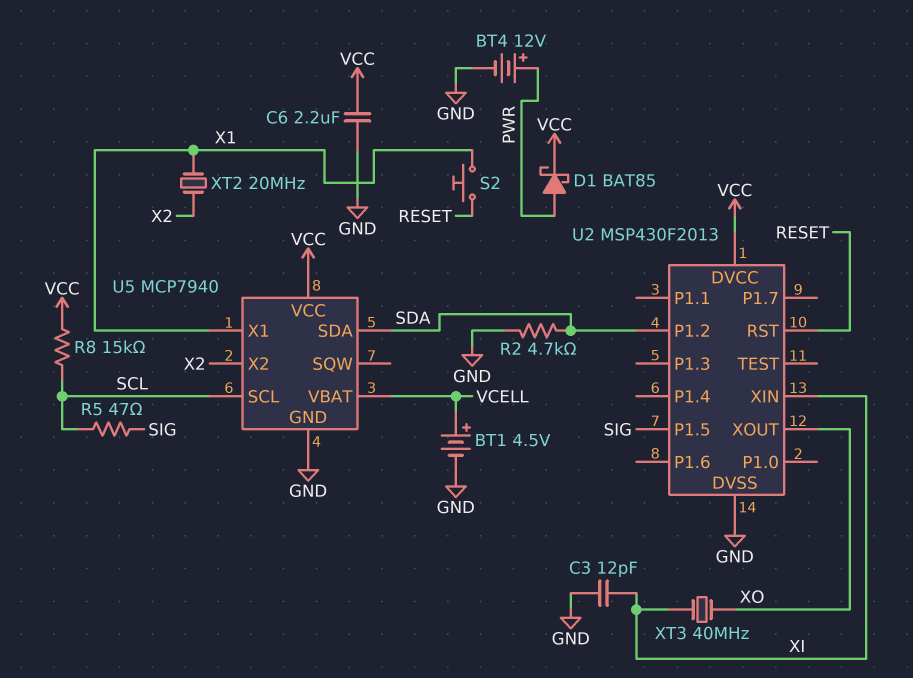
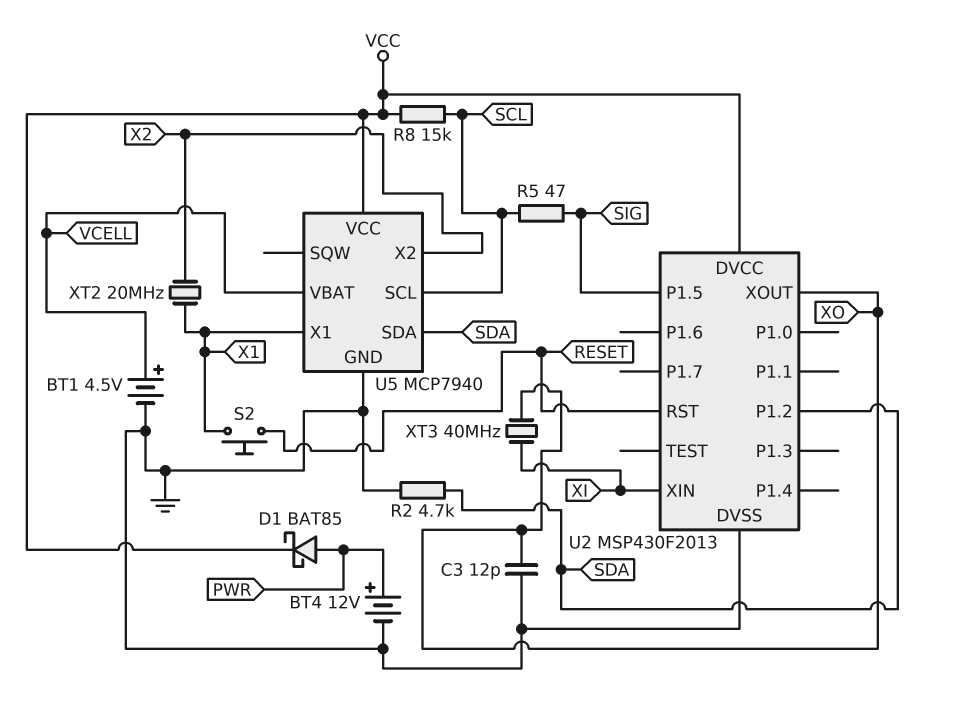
C3: 12pF (GND, XI) -> 12pF (GND, XO)
C6: 2.2uF (GND, VCC) -> none

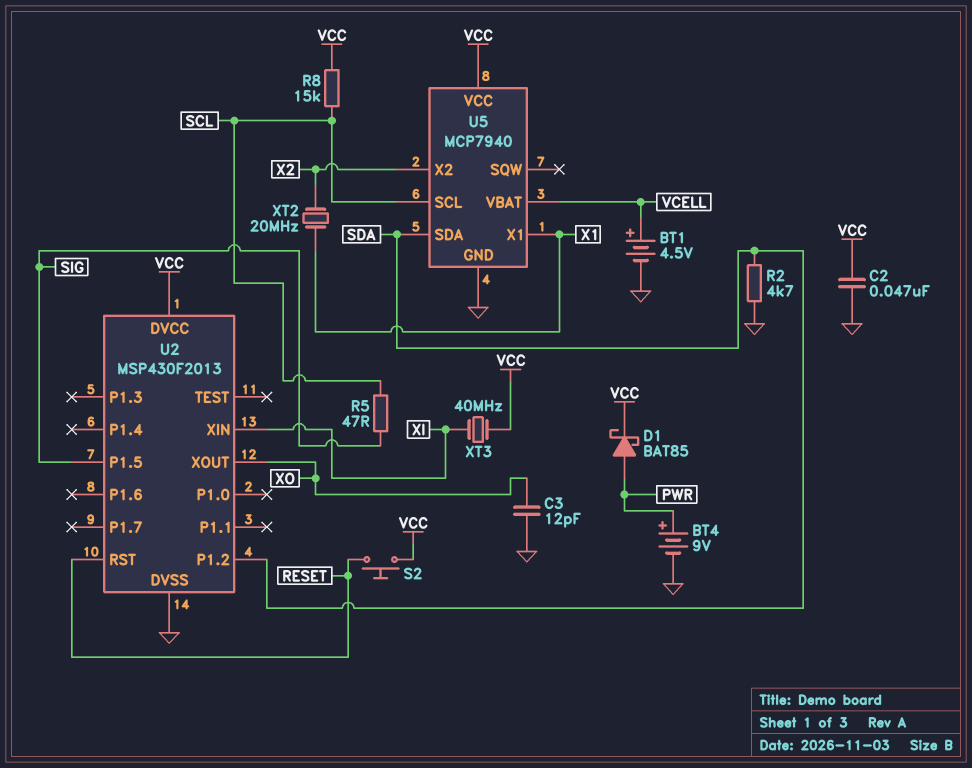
BT4: 12V (plus PWR, minus GND) -> 9V (plus PWR, minus GND)
C2: none -> 47nF (GND, VCC)
S2: button (RESET, X1) -> button (RESET, VCC)
XT3: 40MHz (XI, XO) -> 40MHz (VCC, XI)

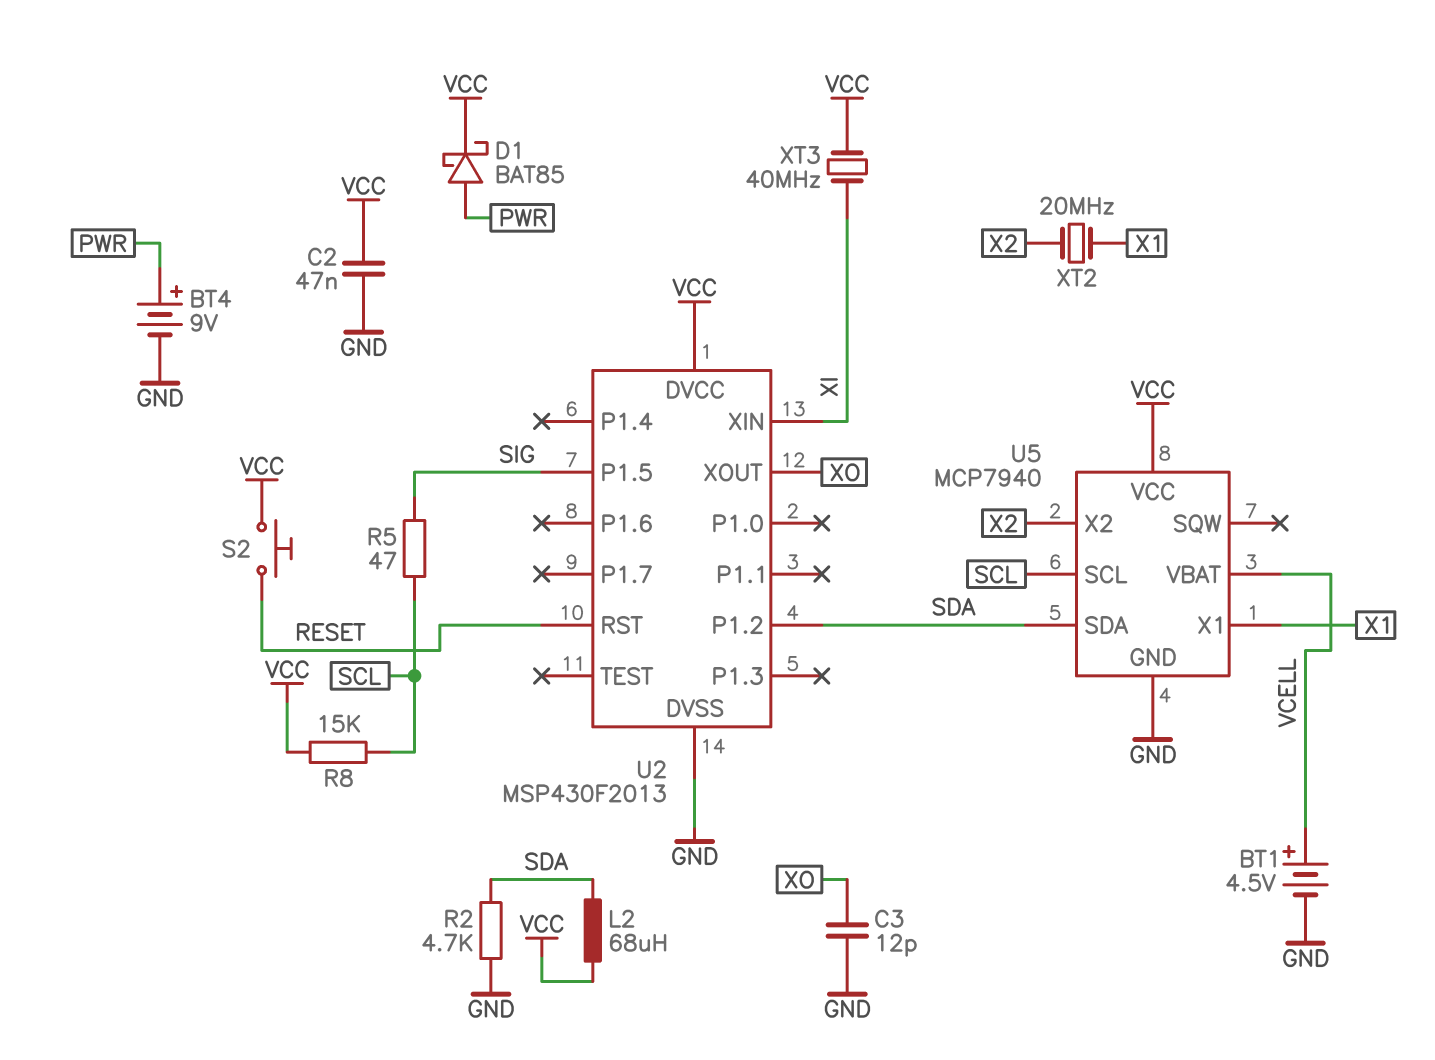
L2: none -> 68uH (SDA, VCC)

